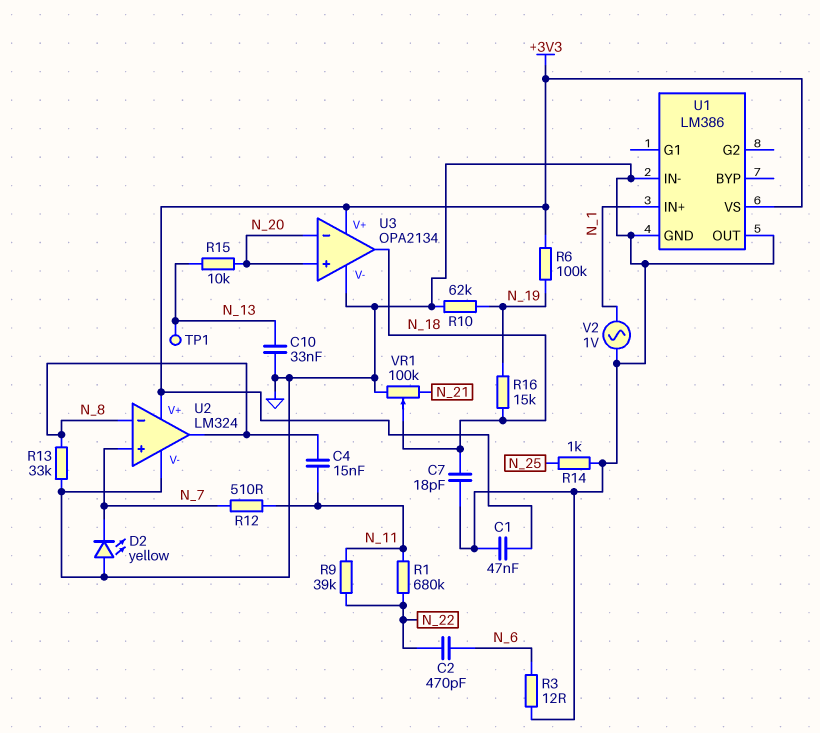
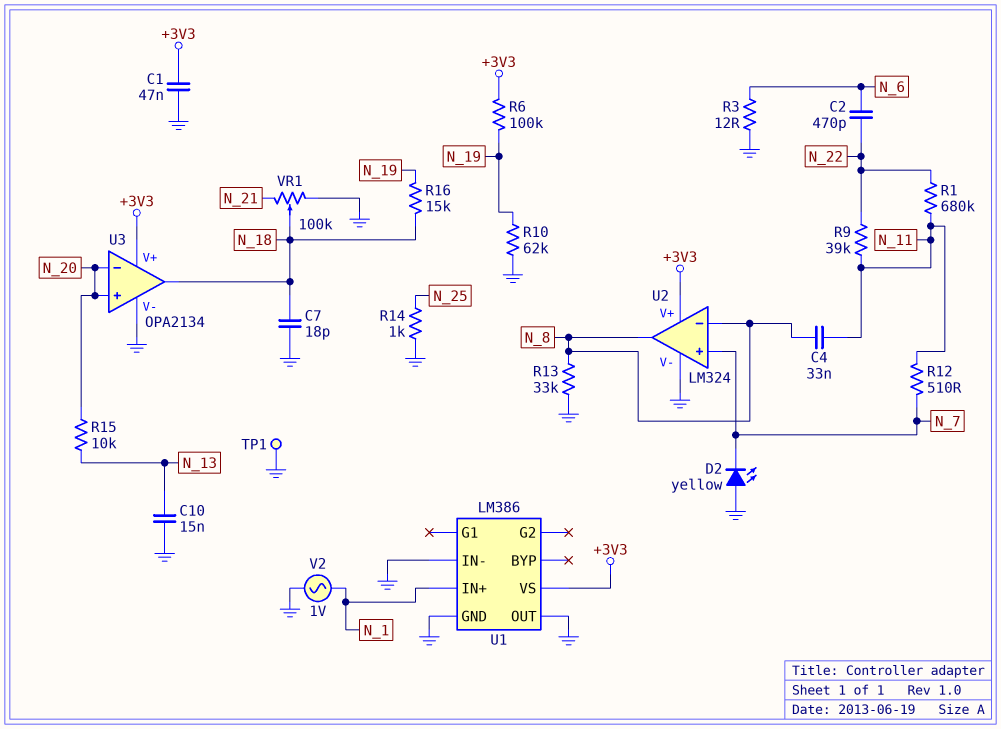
C4: 15nF (N_8, N_11) -> 33nF (N_8, N_11)
C10: 33nF (GND, N_13) -> 15nF (GND, N_13)
TP1: test point (N_13) -> test point (GND)

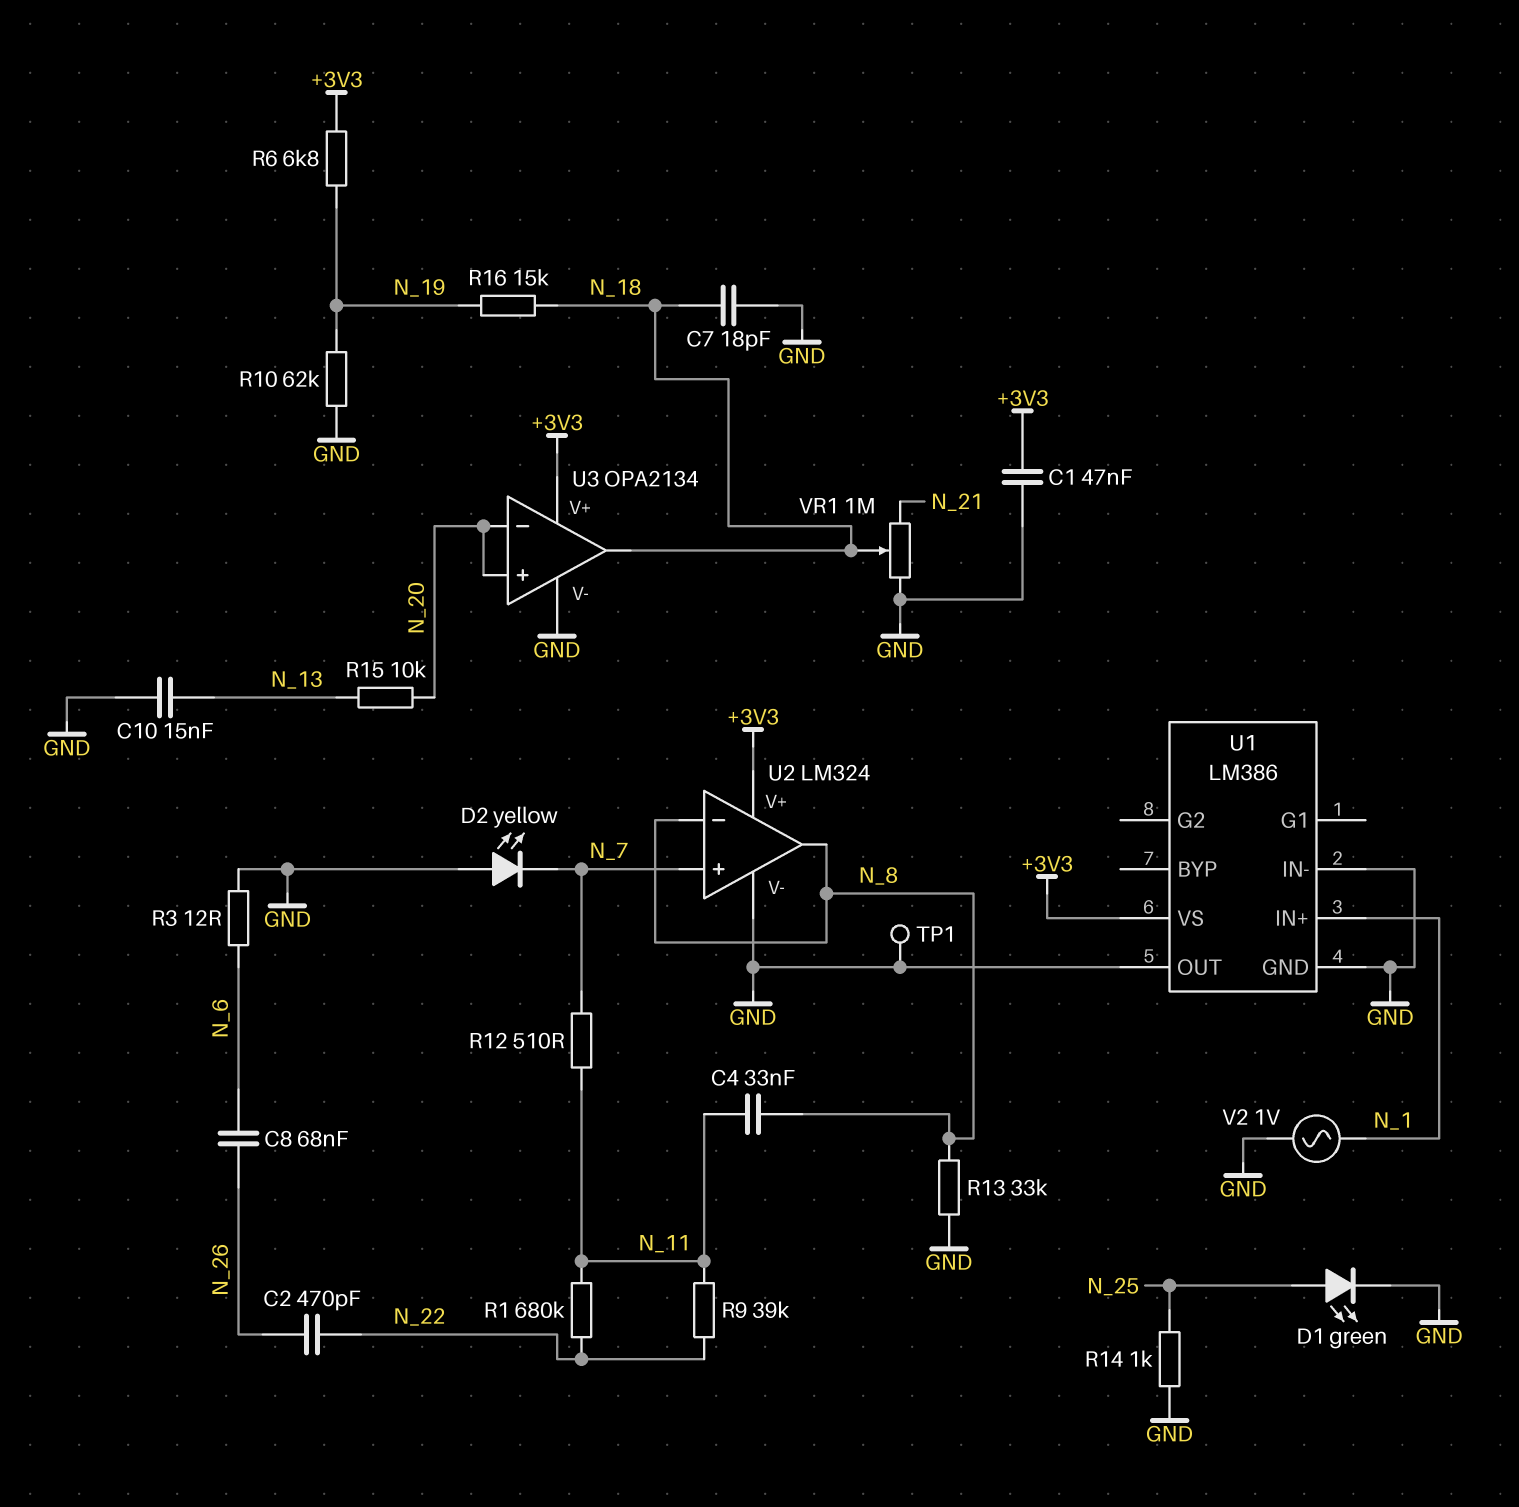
C2: 470pF (N_6, N_22) -> 470pF (N_22, N_26)
C8: none -> 68nF (N_6, N_26)
D1: none -> LED green (A N_25, K GND)
R6: 100k (+3V3, N_19) -> 6.8k (+3V3, N_19)
VR1: 100k (GND, N_21, wiper N_18) -> 1M (GND, N_21, wiper N_18)

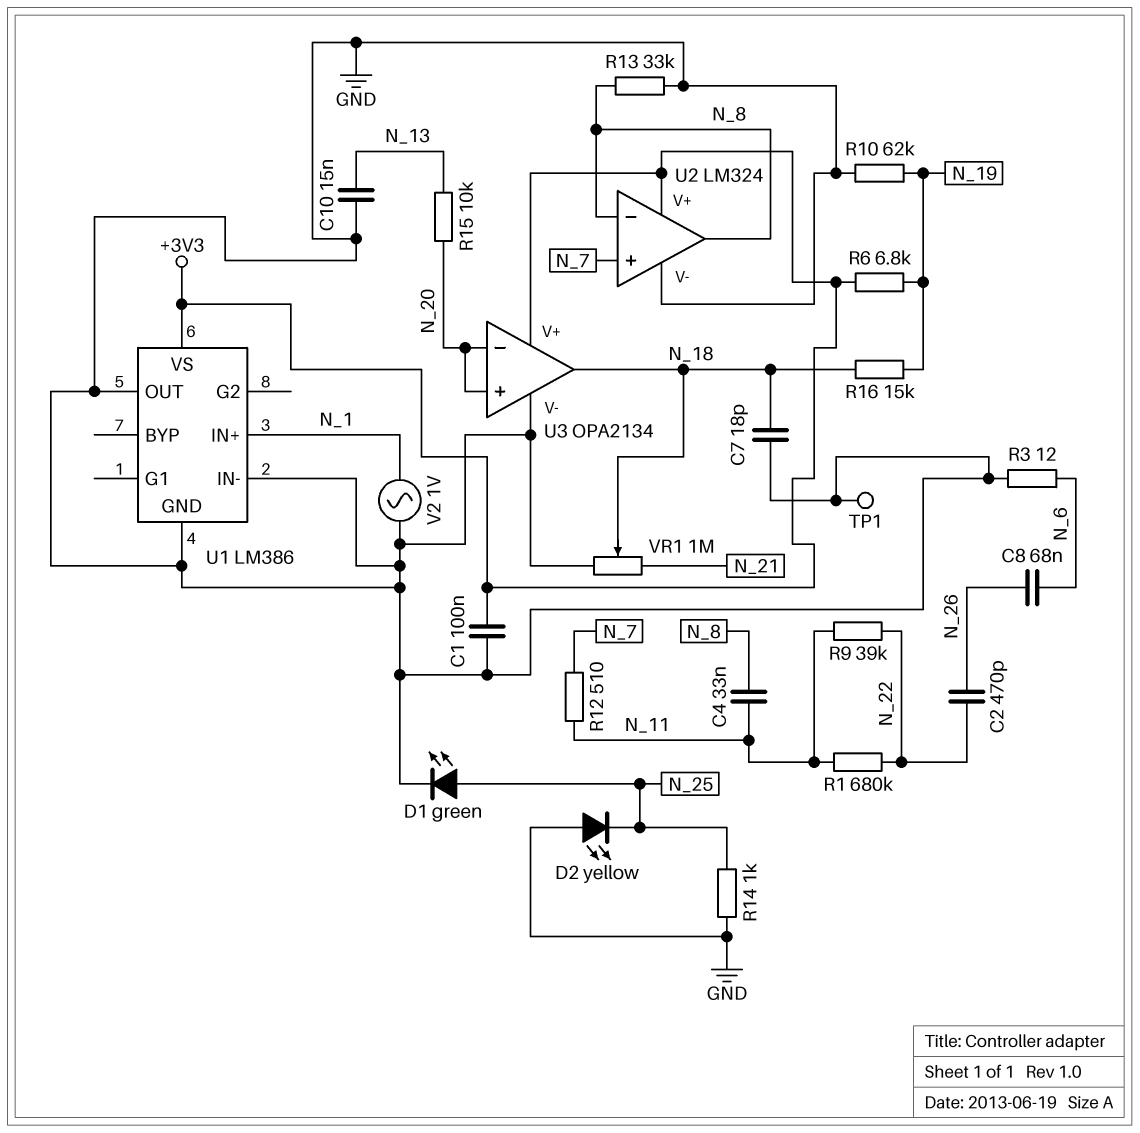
C1: 47nF (+3V3, GND) -> 100nF (+3V3, GND)
D2: LED yellow (A GND, K N_7) -> LED yellow (A GND, K N_25)

